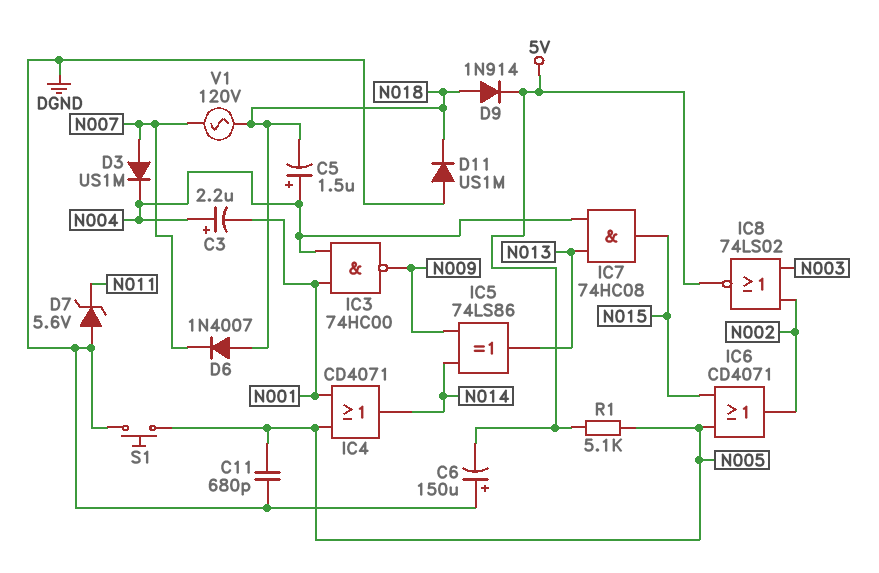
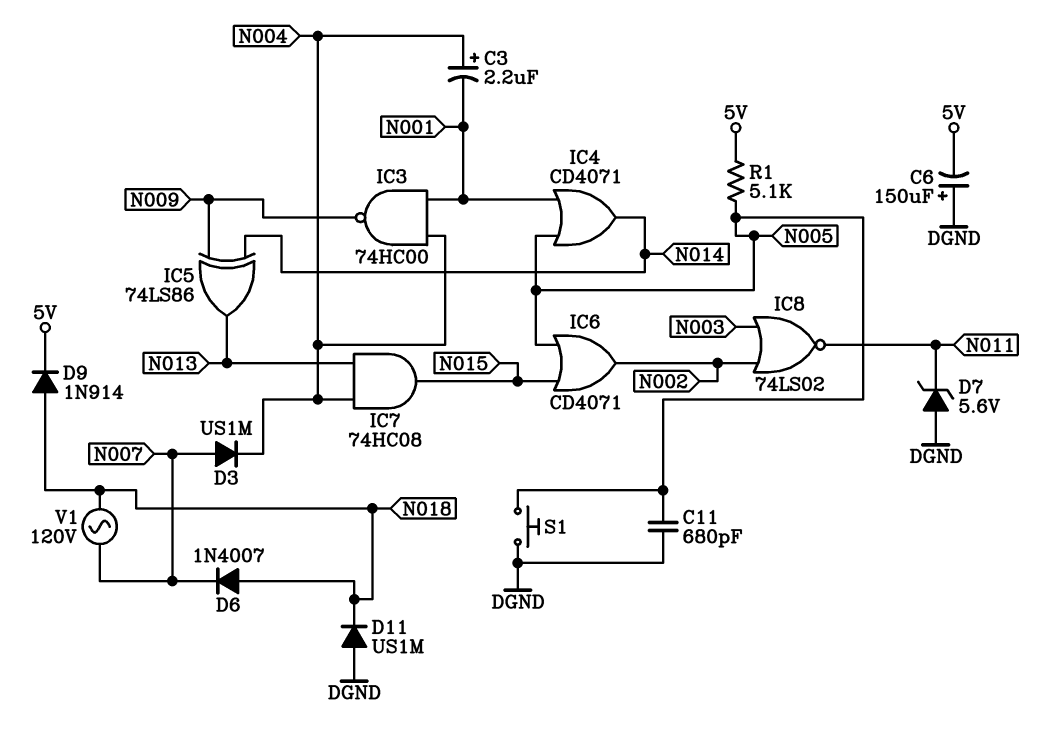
C5: 1.5uF (plus N004, minus N018) -> none
IC8: NOR 74LS02 (in N002, in N003, out 5V) -> NOR 74LS02 (in N002, in N003, out N011)

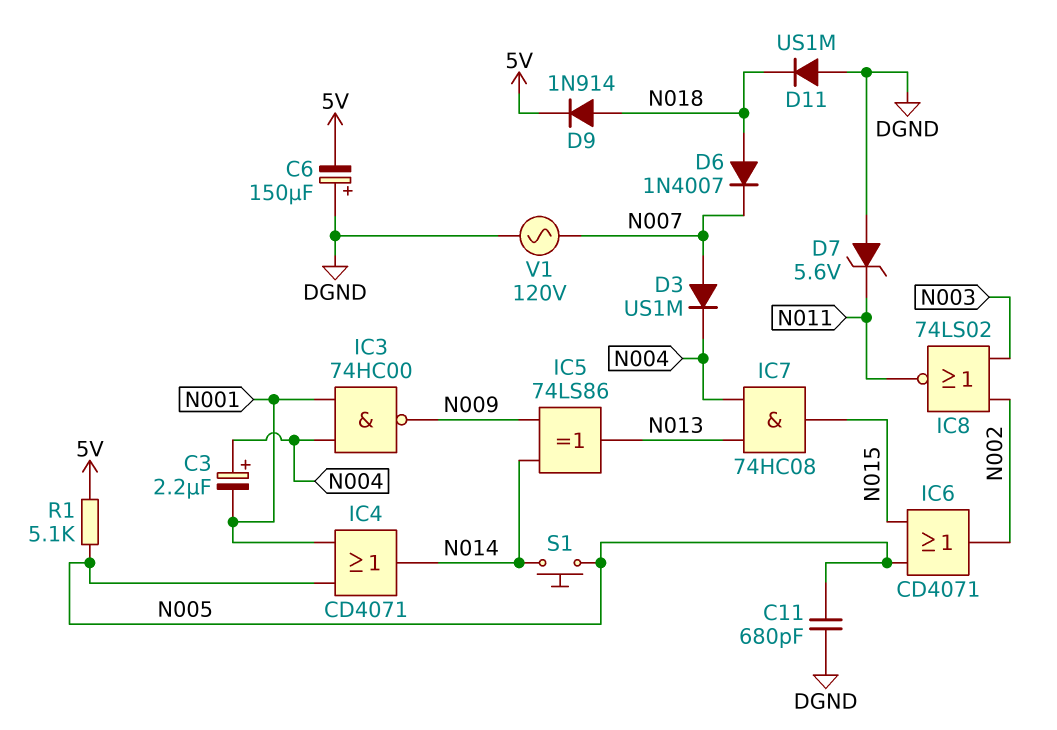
S1: button (DGND, N005) -> button (N005, N014)
V1: AC 120V (N007, N018) -> AC 120V (DGND, N007)

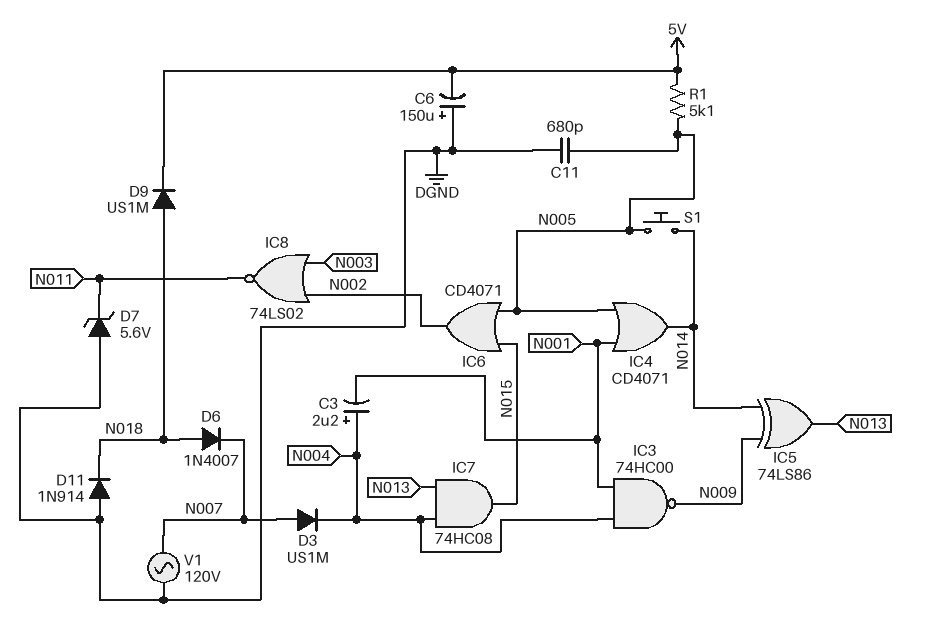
D9: diode 1N914 (A N018, K 5V) -> diode US1M (A N018, K 5V)
D11: diode US1M (A DGND, K N018) -> diode 1N914 (A DGND, K N018)

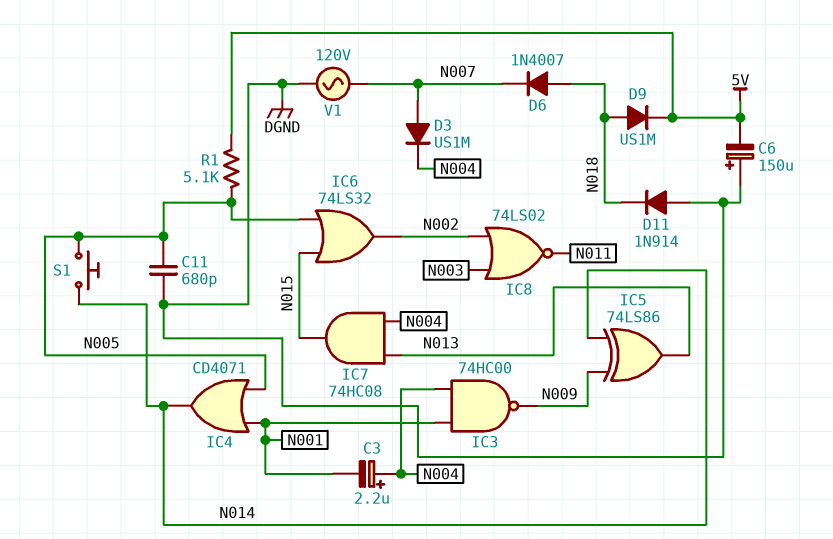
D7: zener 5.6V (A DGND, K N011) -> none
IC6: OR CD4071 (in N005, in N015, out N002) -> OR 74LS32 (in N005, in N015, out N002)

